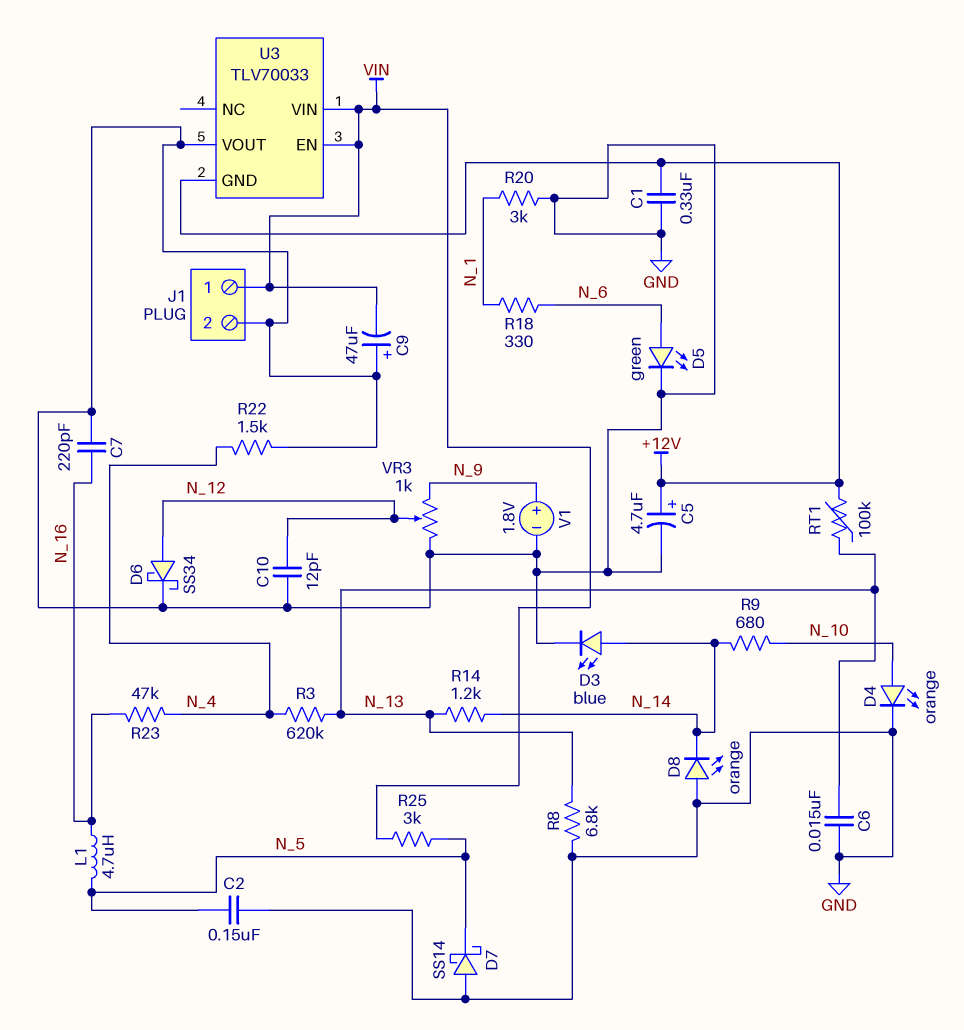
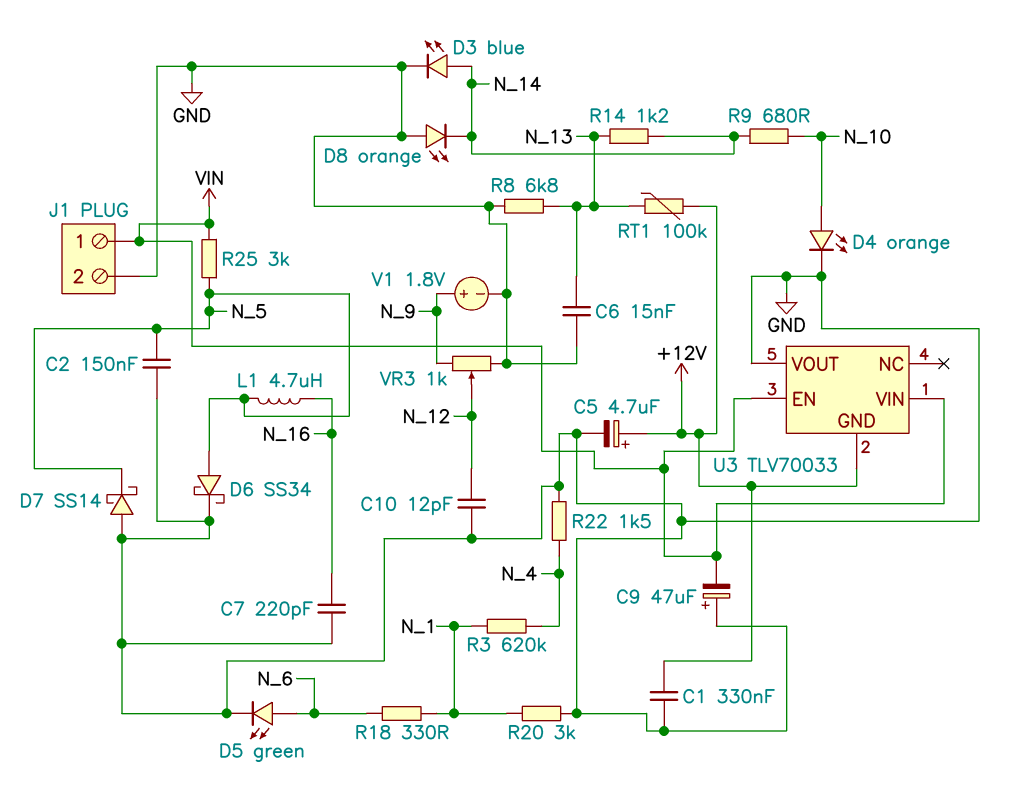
D6: schottky SS34 (A N_12, K GND) -> schottky SS34 (A N_5, K GND)
R3: 620k (N_4, N_13) -> 620k (N_1, N_4)
R23: 47k (N_4, N_16) -> none

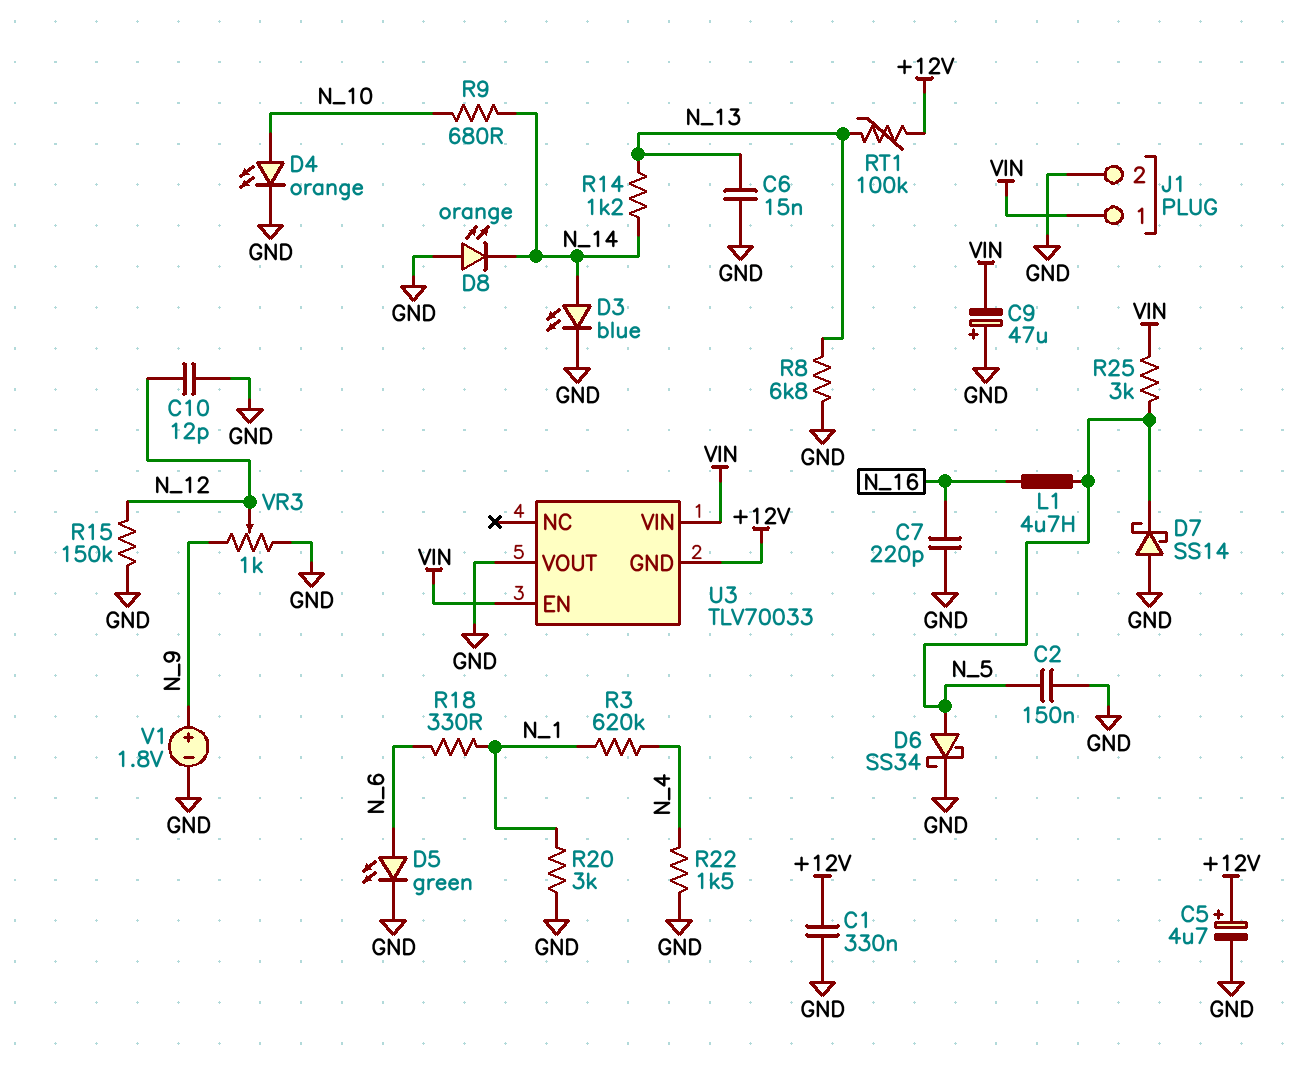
R15: none -> 150k (GND, N_12)

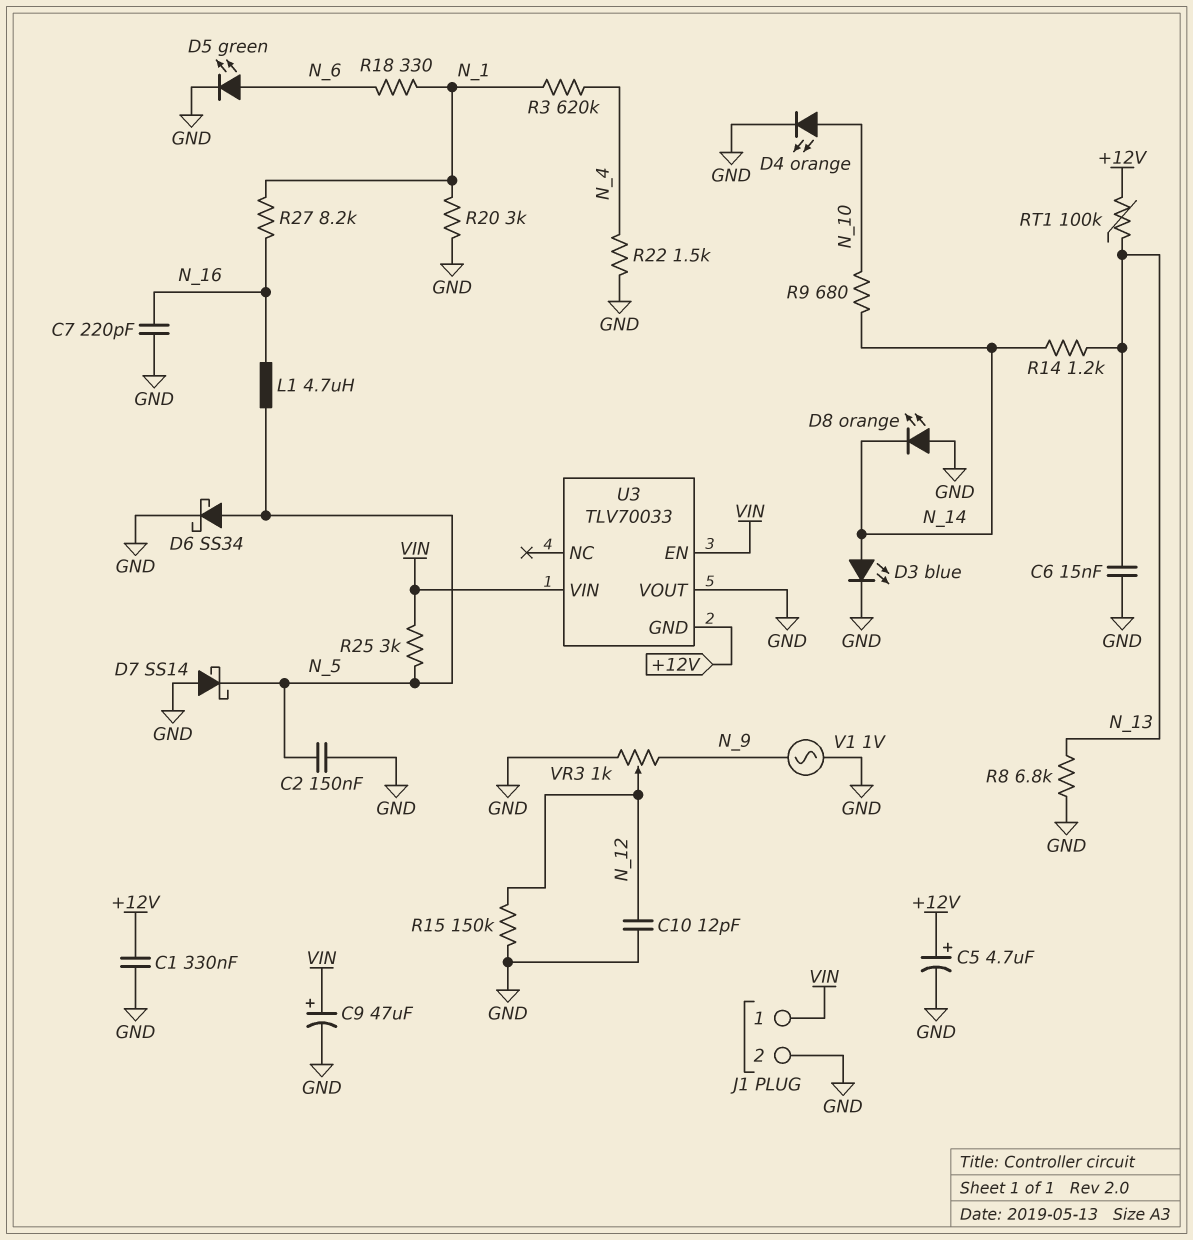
C9: 47uF (plus GND, minus VIN) -> 47uF (plus VIN, minus GND)
R27: none -> 8.2k (N_1, N_16)
V1: 1.8V (plus N_9, minus GND) -> AC 1V (GND, N_9)

